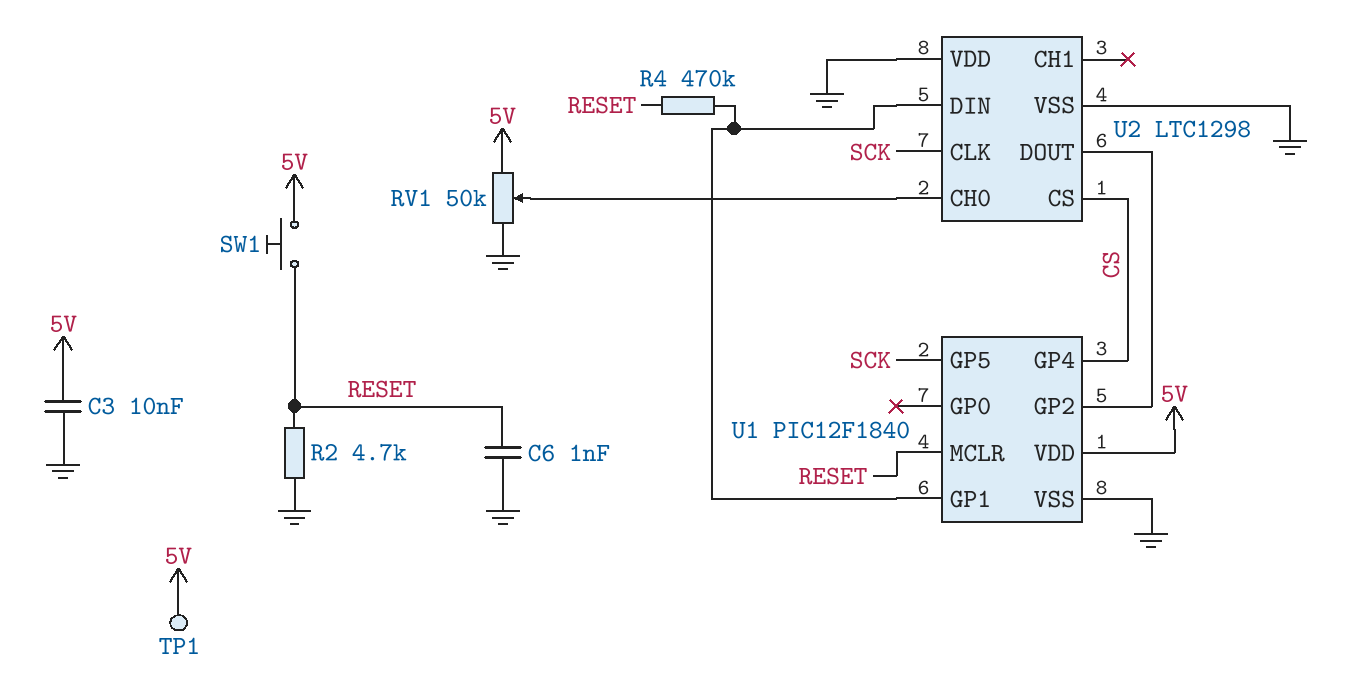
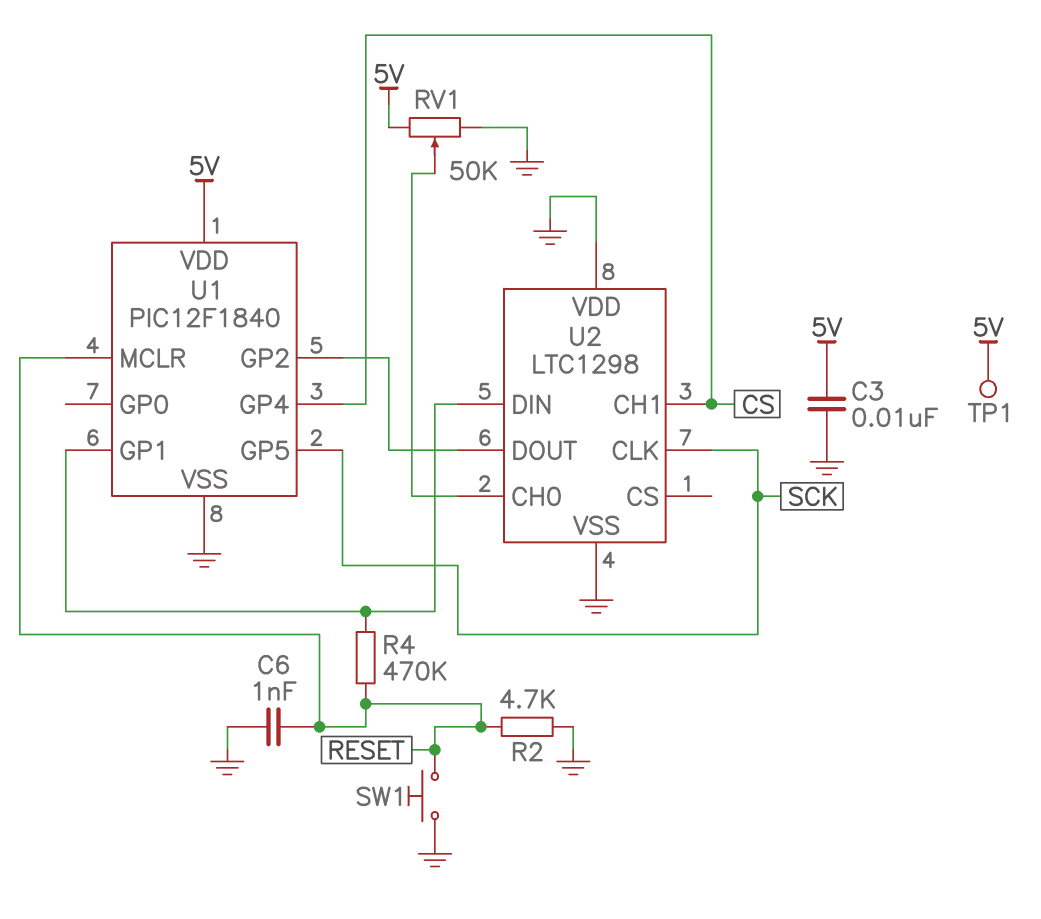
SW1: button (5V, RESET) -> button (GND, RESET)
U2 pin CH1: none -> CS
U2 pin CS: CS -> none

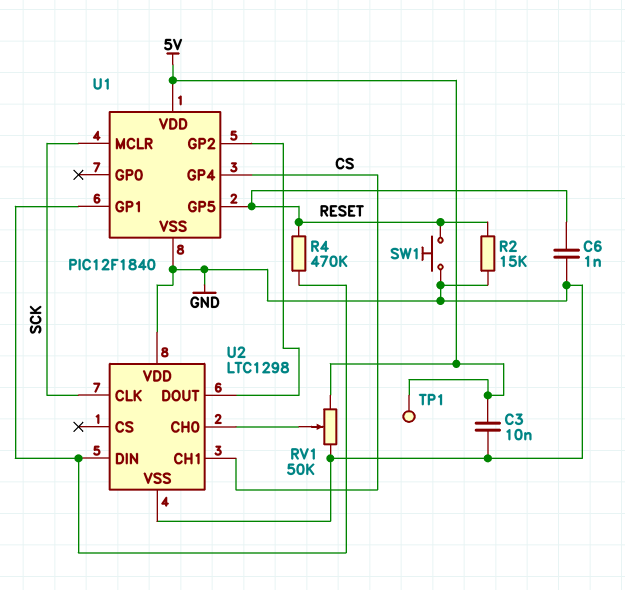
R2: 4.7k (GND, RESET) -> 15k (GND, RESET)
U1 pin GP5: SCK -> RESET
U1 pin MCLR: RESET -> SCK

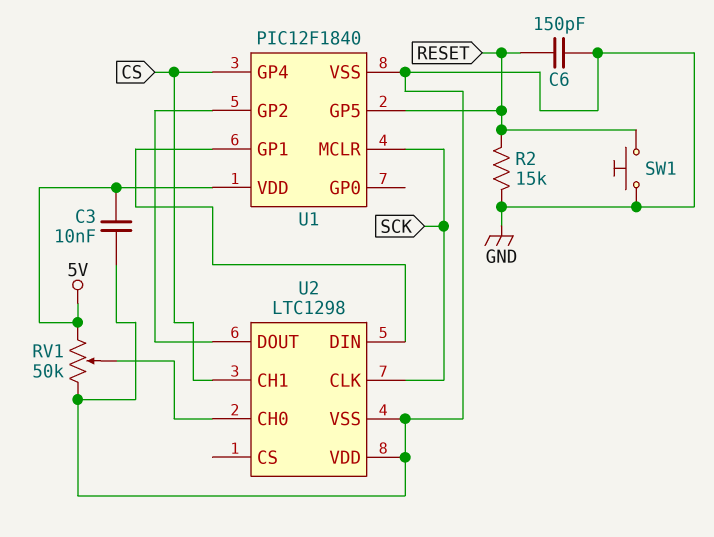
C6: 1nF (GND, RESET) -> 150pF (GND, RESET)
R4: 470k (RESET, U1/GP1) -> none
TP1: test point (5V) -> none

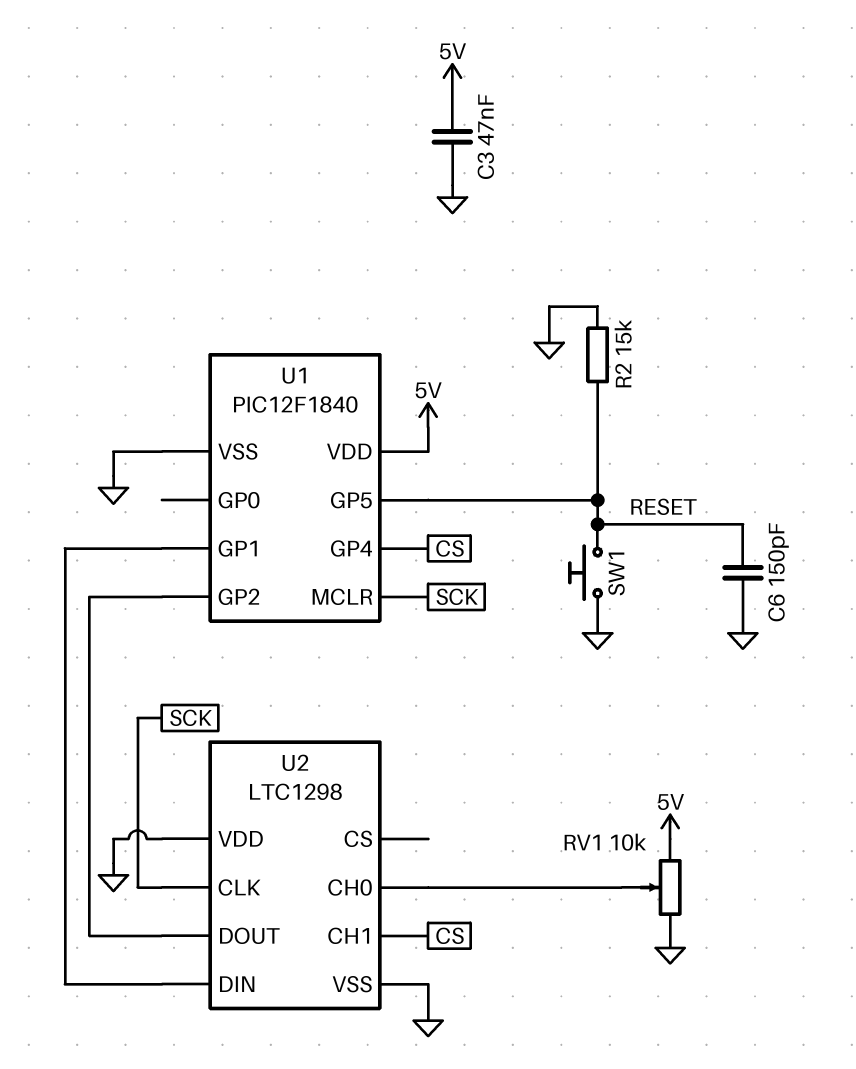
C3: 10nF (5V, GND) -> 47nF (5V, GND)
RV1: 50k (5V, GND, wiper U2/CH0) -> 10k (5V, GND, wiper U2/CH0)

